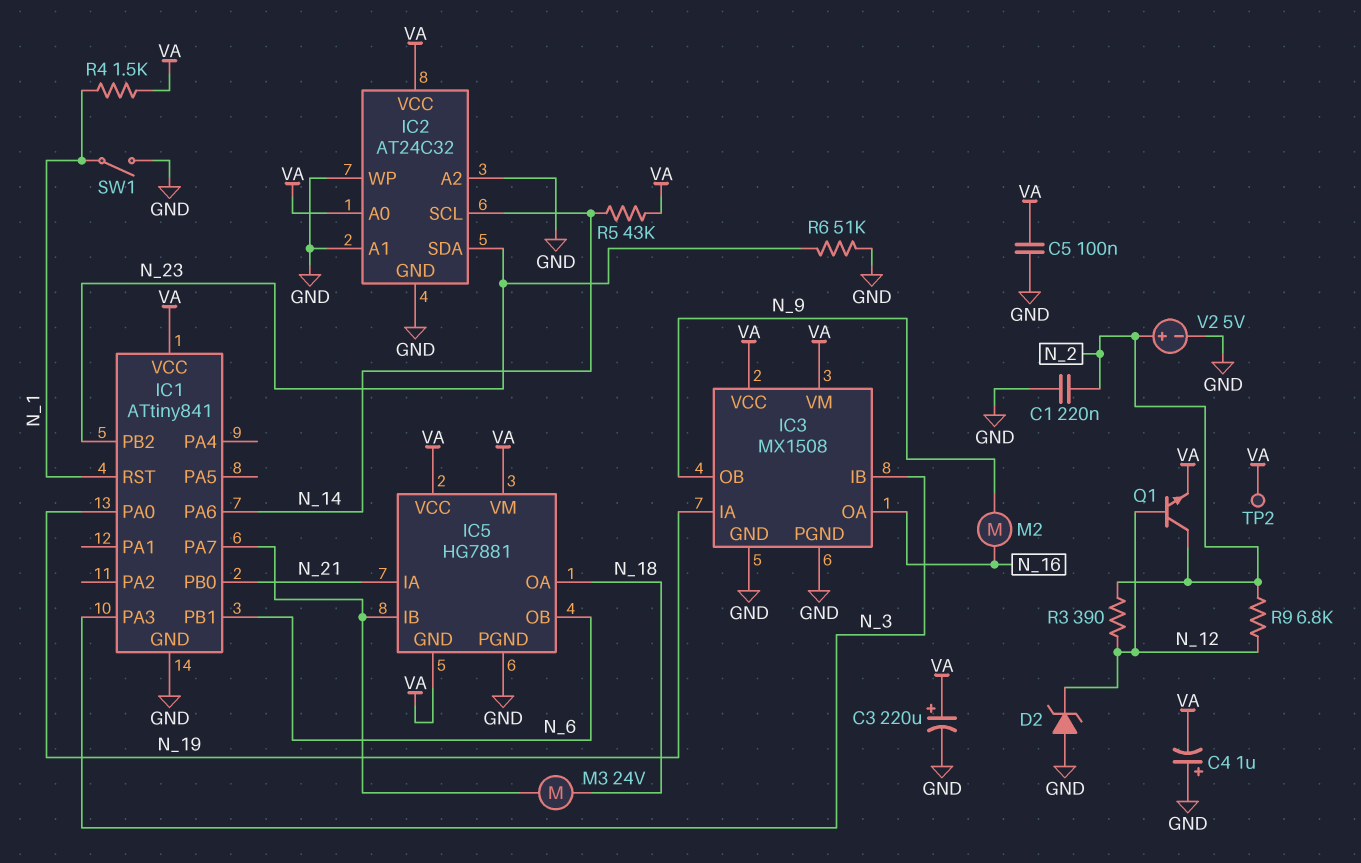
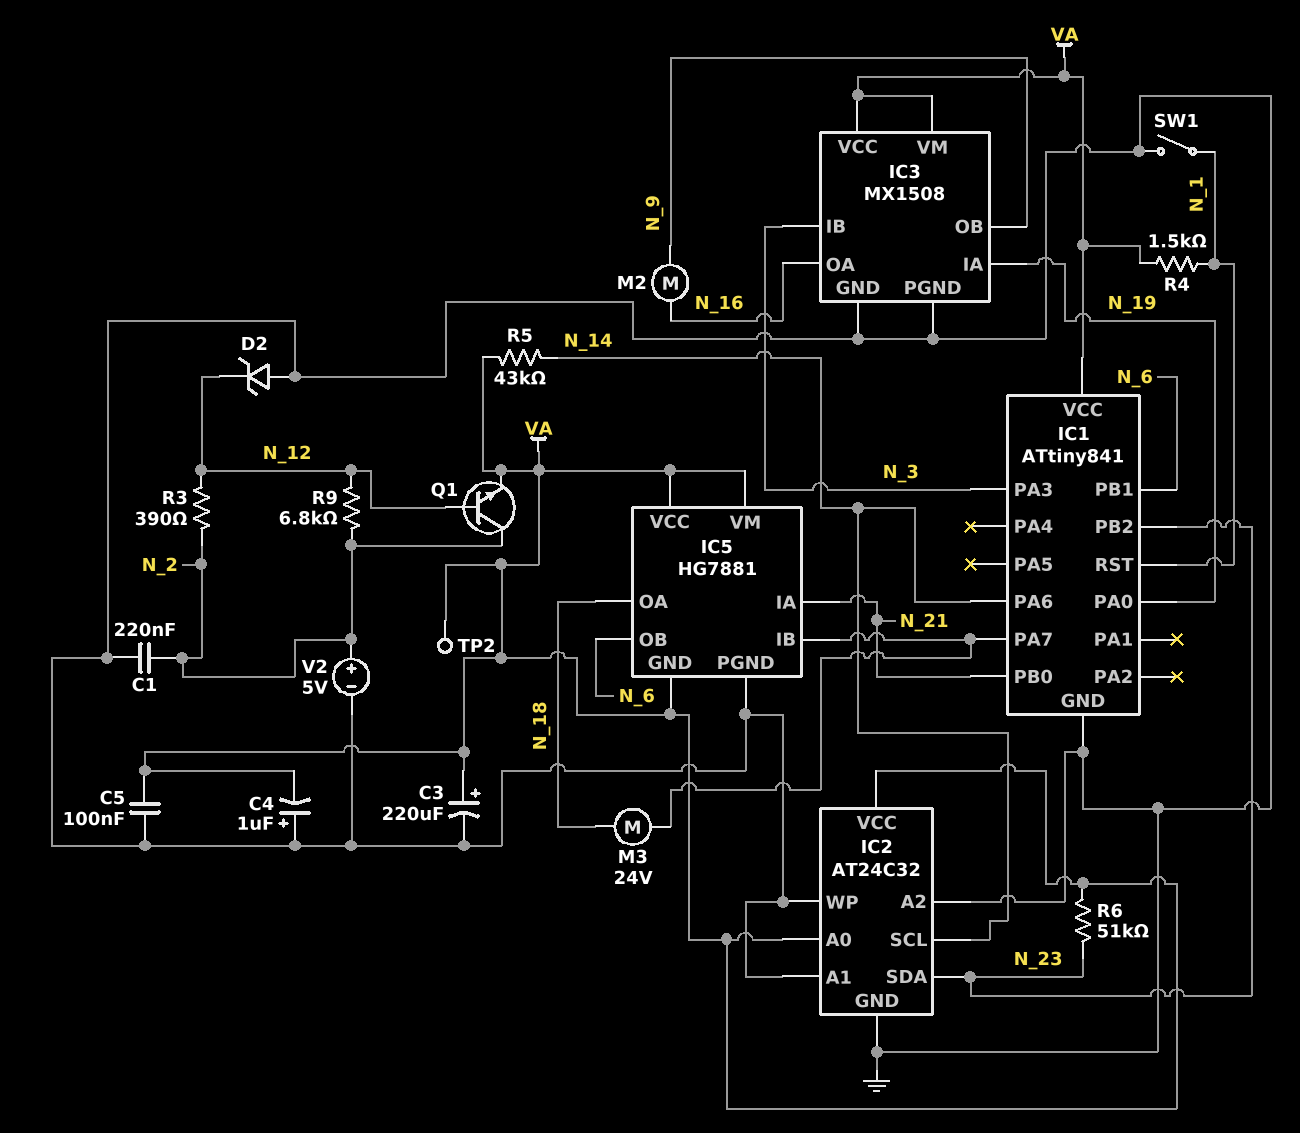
R6: 51k (GND, N_23) -> 51k (N_23, VA)

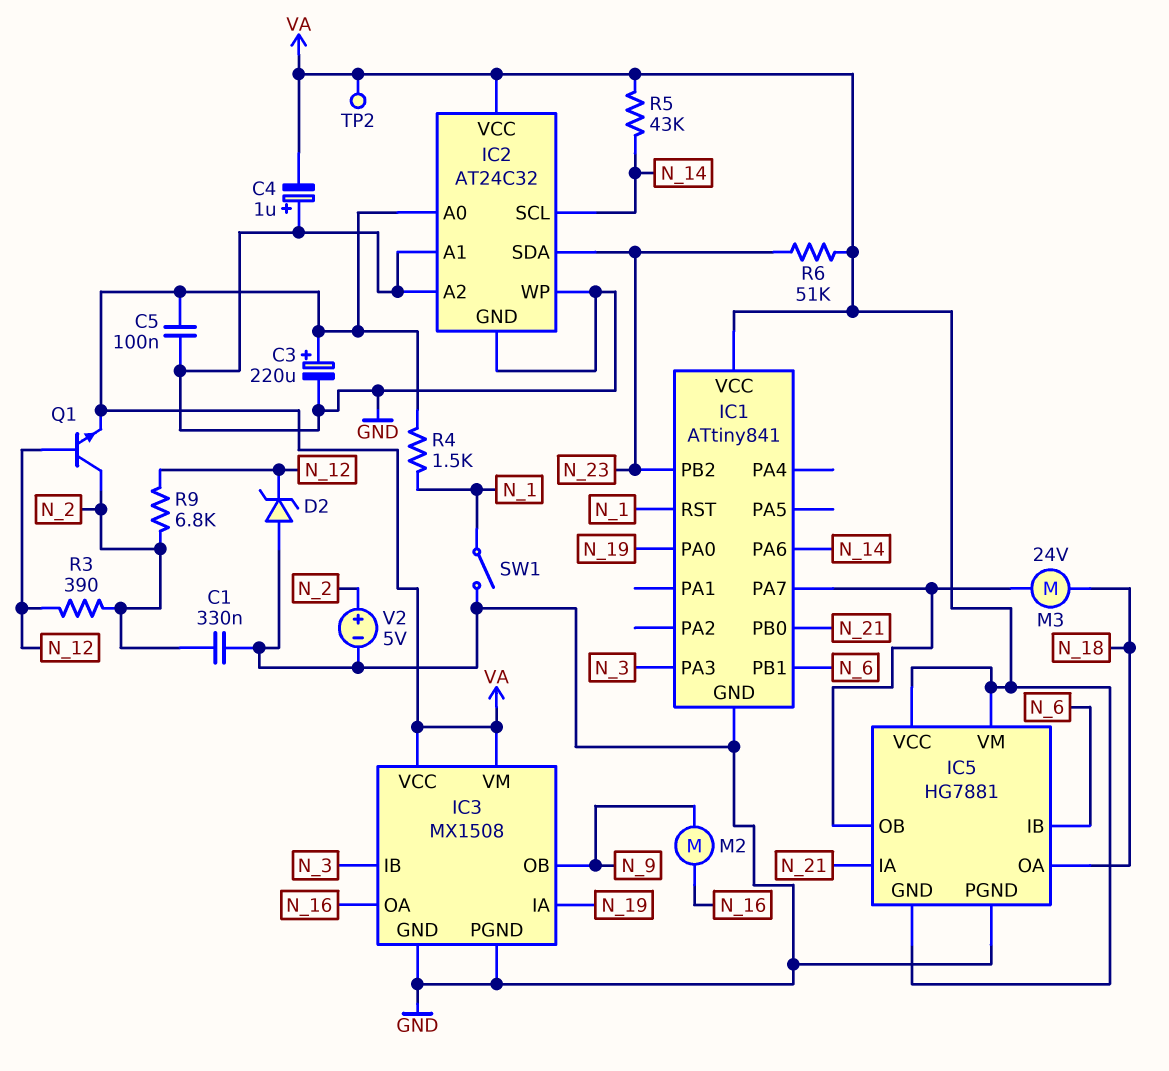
C1: 220nF (GND, N_2) -> 330nF (GND, N_2)
IC5 pin IB: IC1/PA7 -> N_6
IC5 pin OB: N_6 -> IC1/PA7

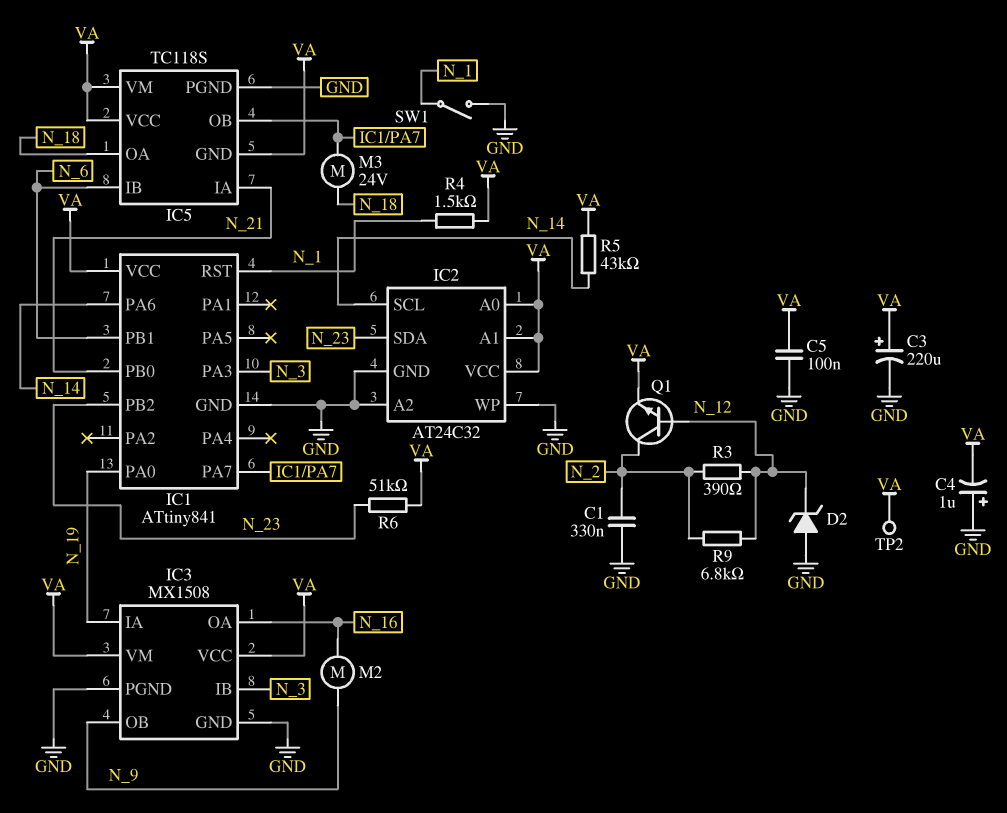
IC2 pin A1: GND -> VA
IC5: HG7881 -> TC118S
V2: 5V (plus N_2, minus GND) -> none

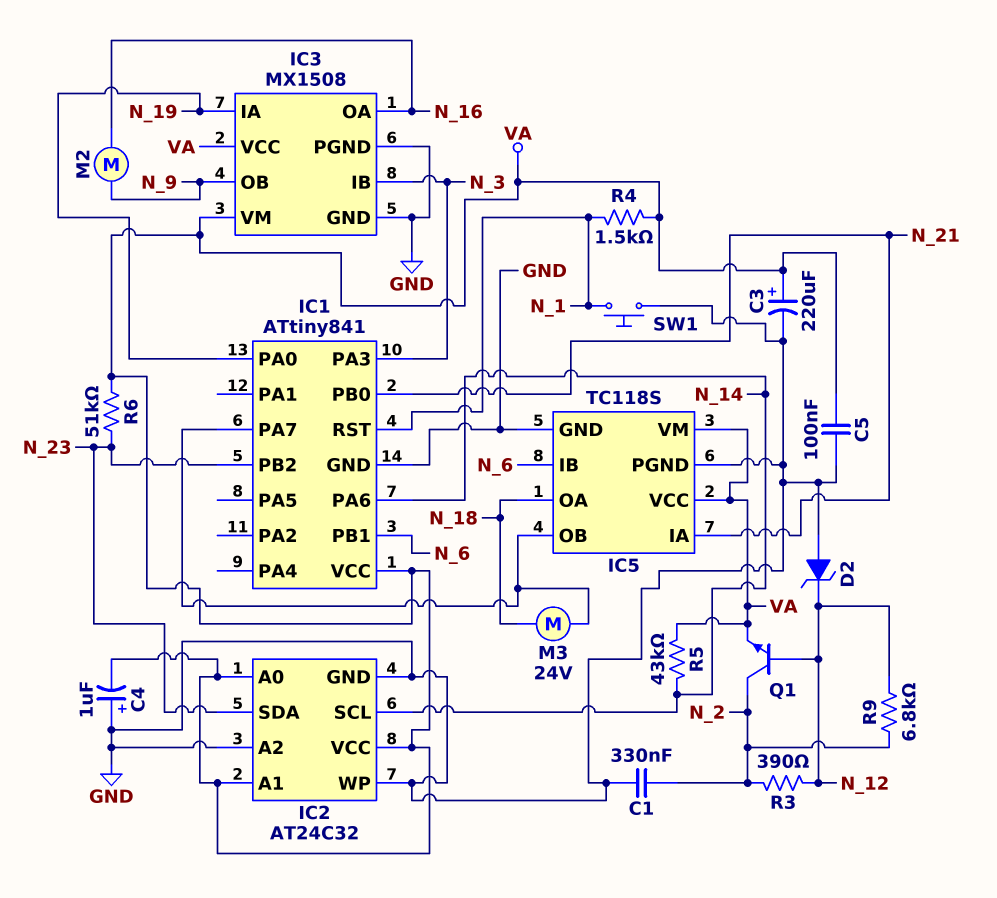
IC5 pin GND: VA -> GND
SW1: switch (GND, N_1) -> button (GND, N_1)
TP2: test point (VA) -> none

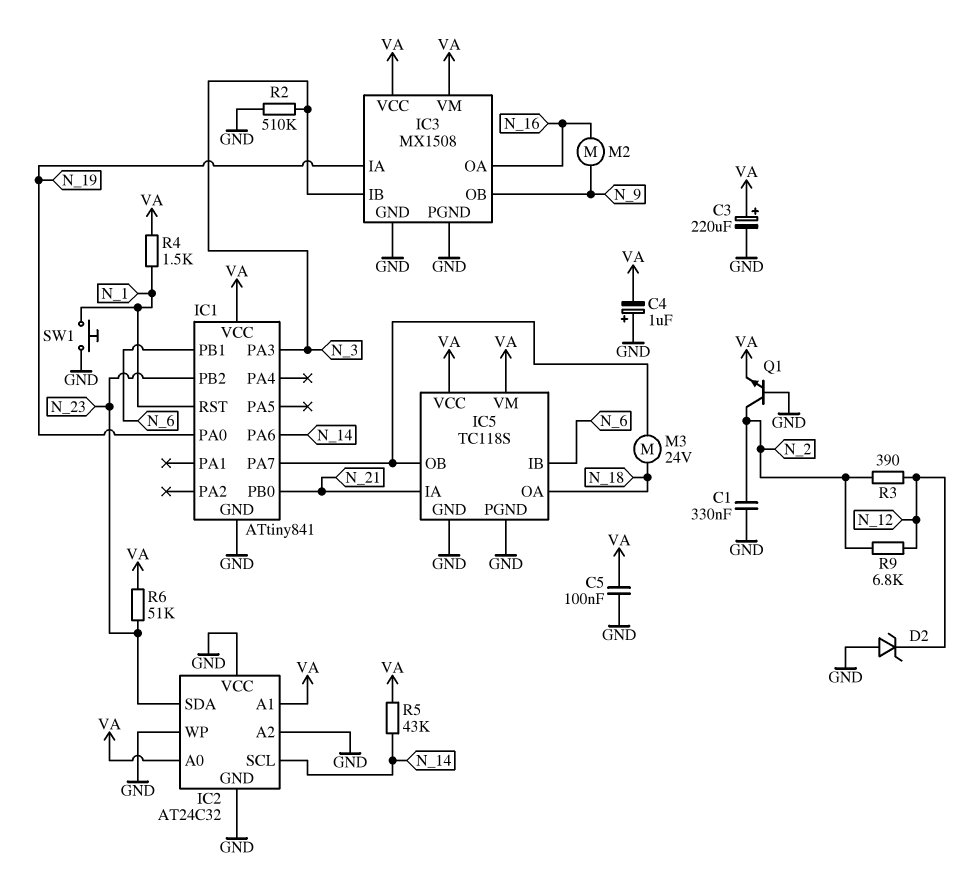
IC2 pin VCC: VA -> GND
Q1: NPN (B N_12, C N_2, E VA) -> NPN (B GND, C N_2, E VA)
R2: none -> 510k (GND, N_3)

